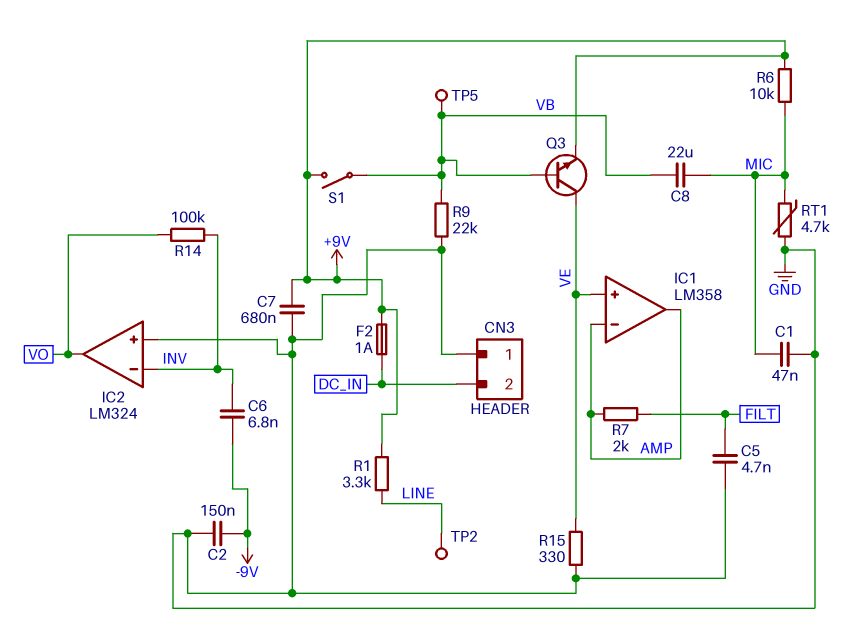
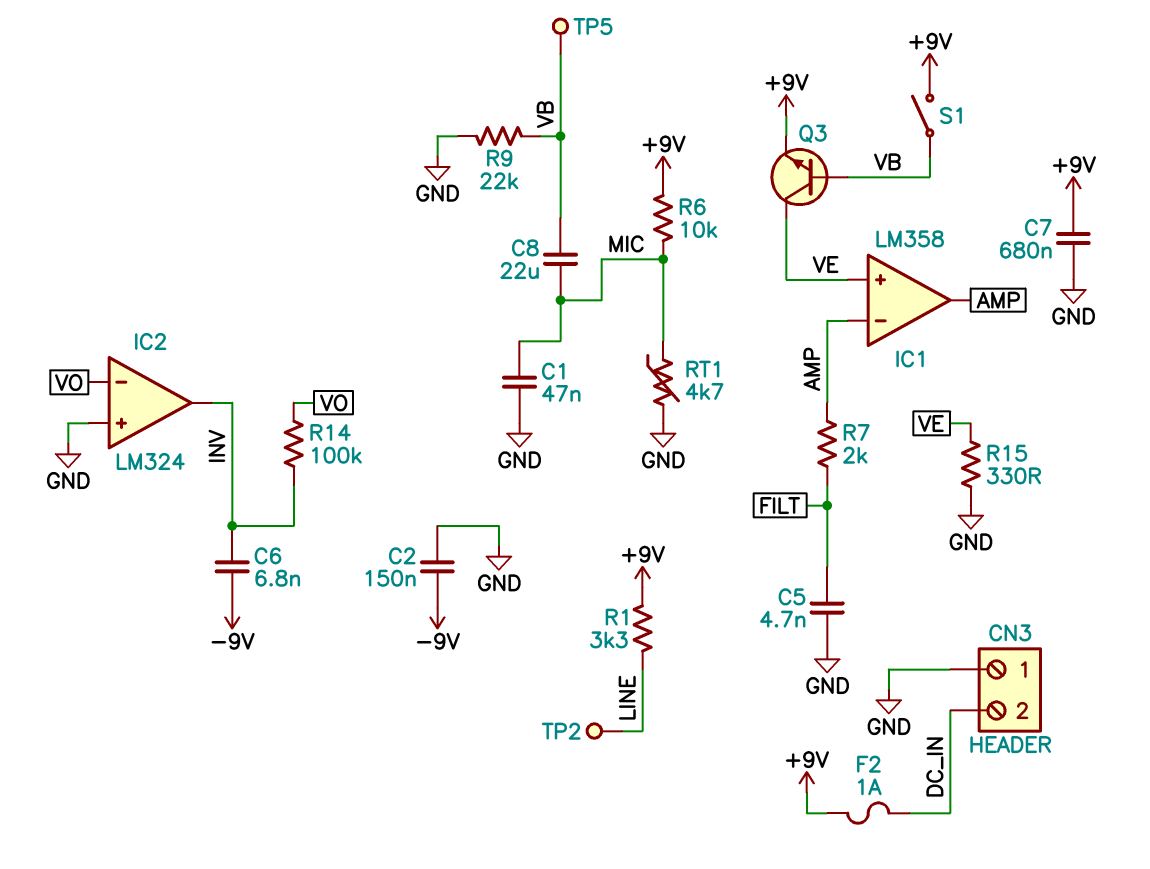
IC2 pin in-: INV -> VO
IC2 pin out: VO -> INV

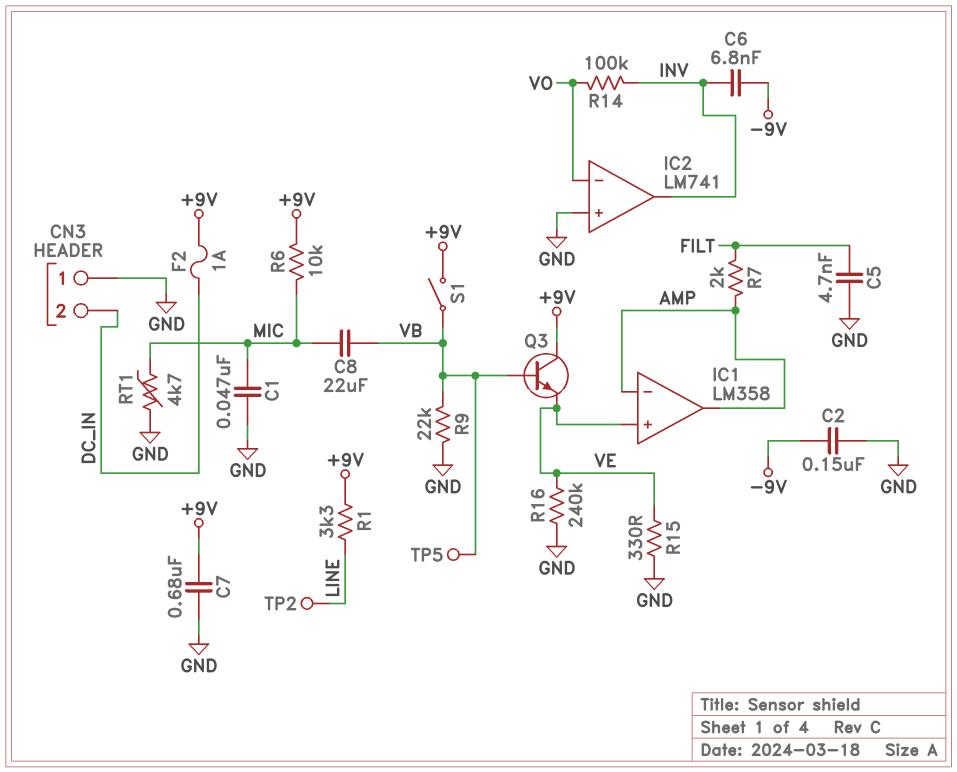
IC2: LM324 -> LM741
Q3: NPN (B VB, C VE, E +9V) -> NPN (B VB, C +9V, E VE)
R16: none -> 240k (GND, VE)

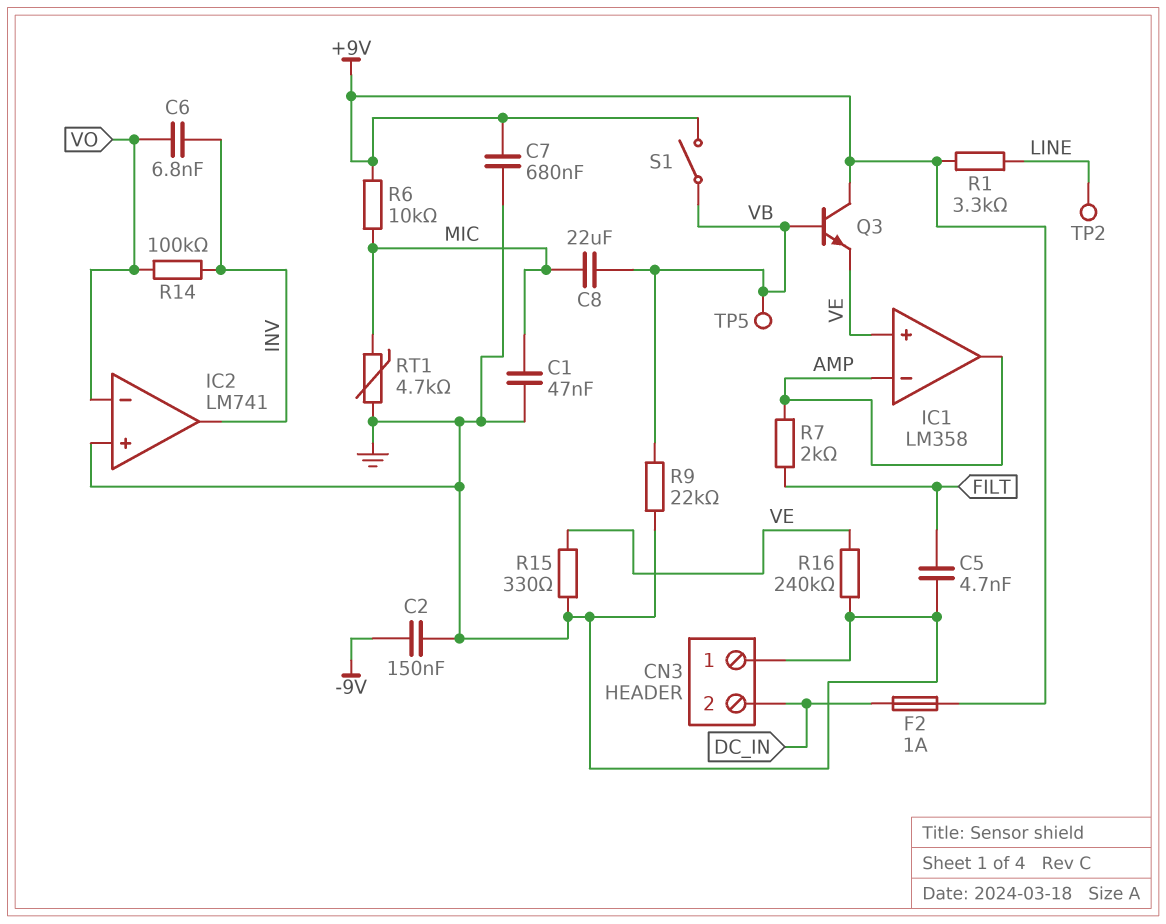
C6: 6.8nF (-9V, INV) -> 6.8nF (INV, VO)

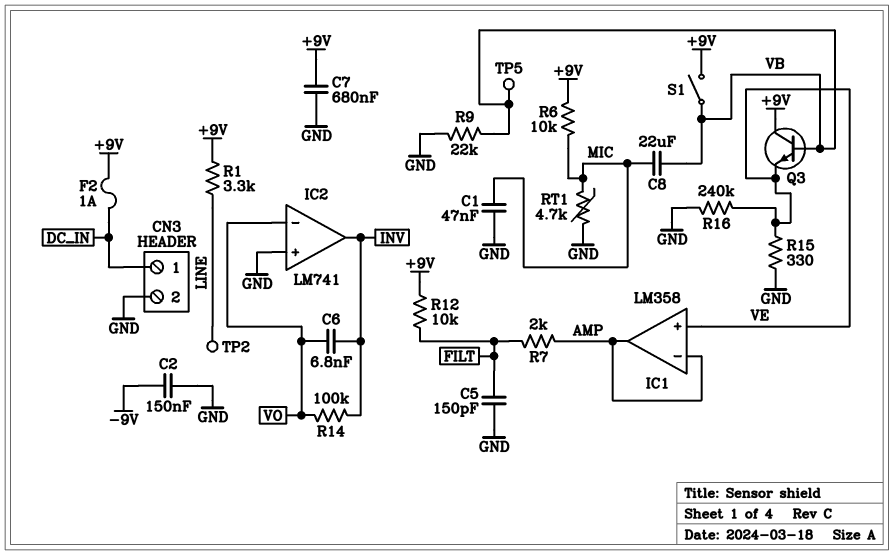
C5: 4.7nF (FILT, GND) -> 150pF (FILT, GND)
CN3 pin 1: GND -> DC_IN
CN3 pin 2: DC_IN -> GND
R12: none -> 10k (+9V, FILT)

